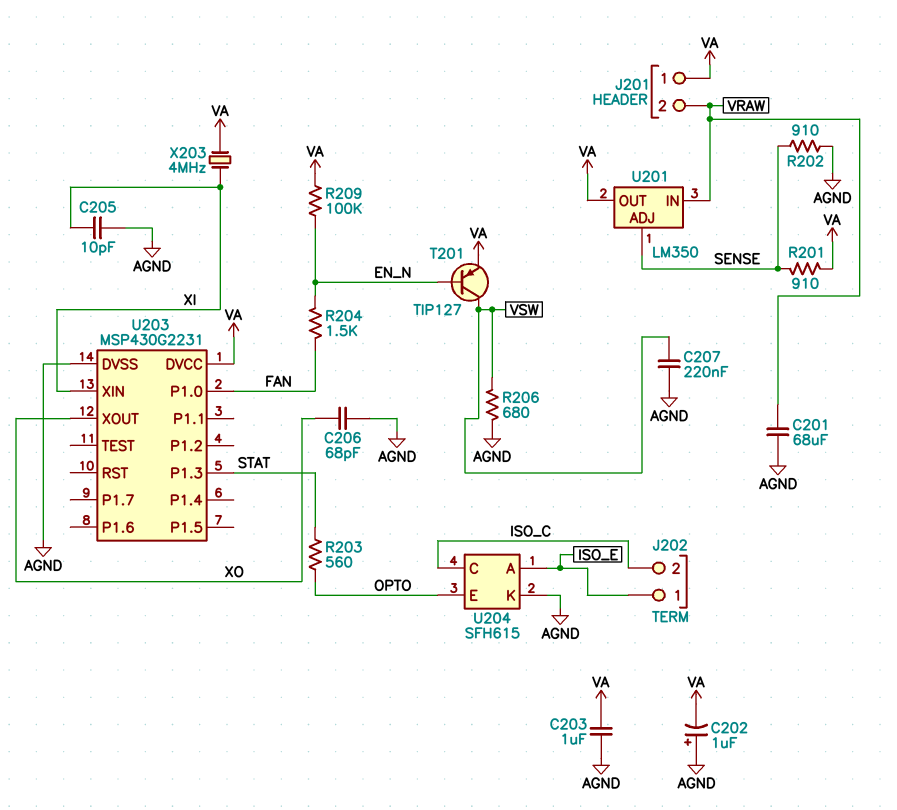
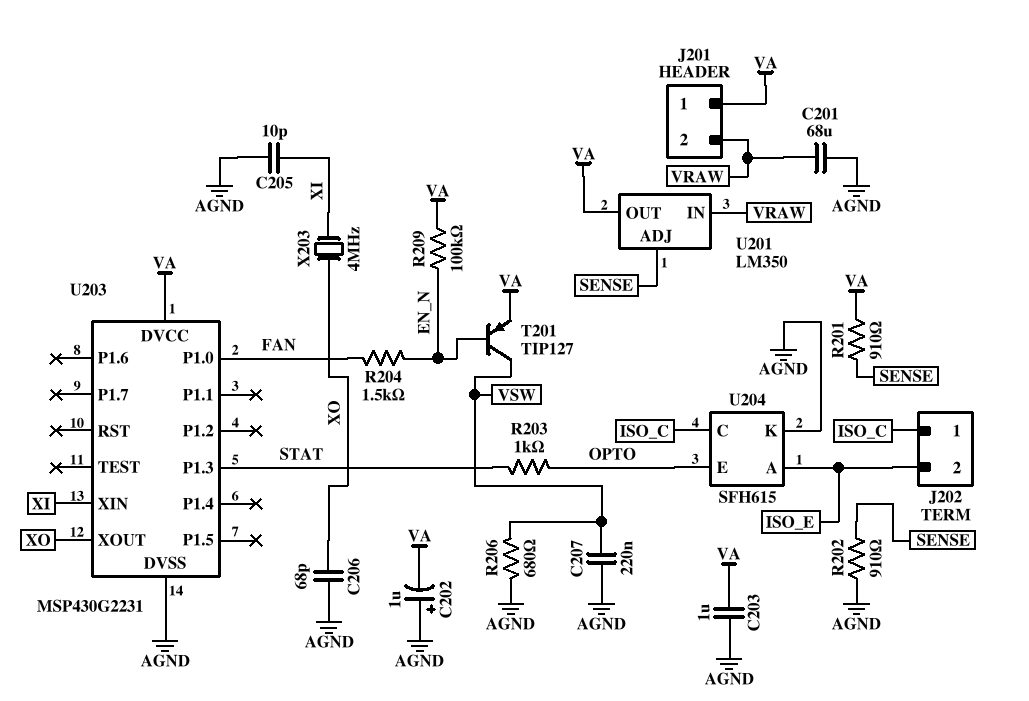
J202 pin 1: ISO_E -> ISO_C
J202 pin 2: ISO_C -> ISO_E
R203: 560 (OPTO, STAT) -> 1k (OPTO, STAT)
X203: 4MHz (VA, XI) -> 4MHz (XI, XO)

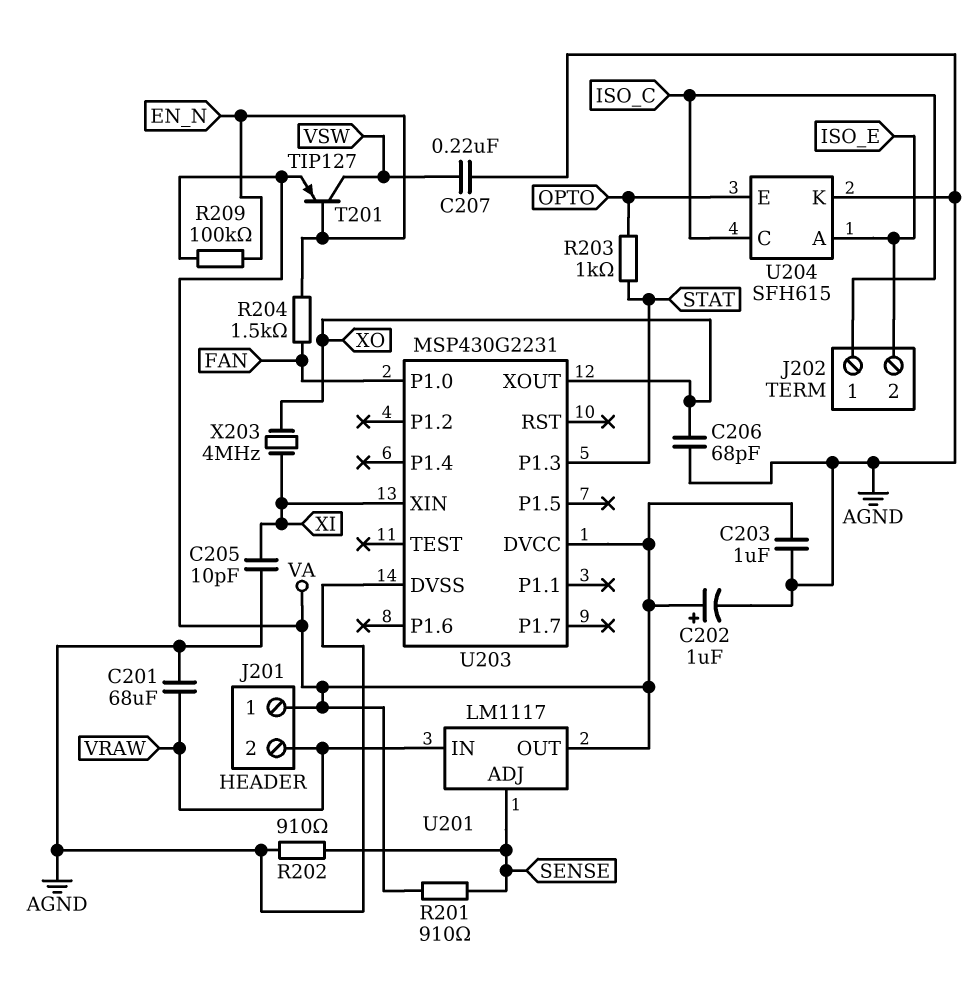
C202: 1uF (plus AGND, minus VA) -> 1uF (plus VA, minus AGND)
R206: 680 (AGND, VSW) -> none
U201: LM350 -> LM1117

